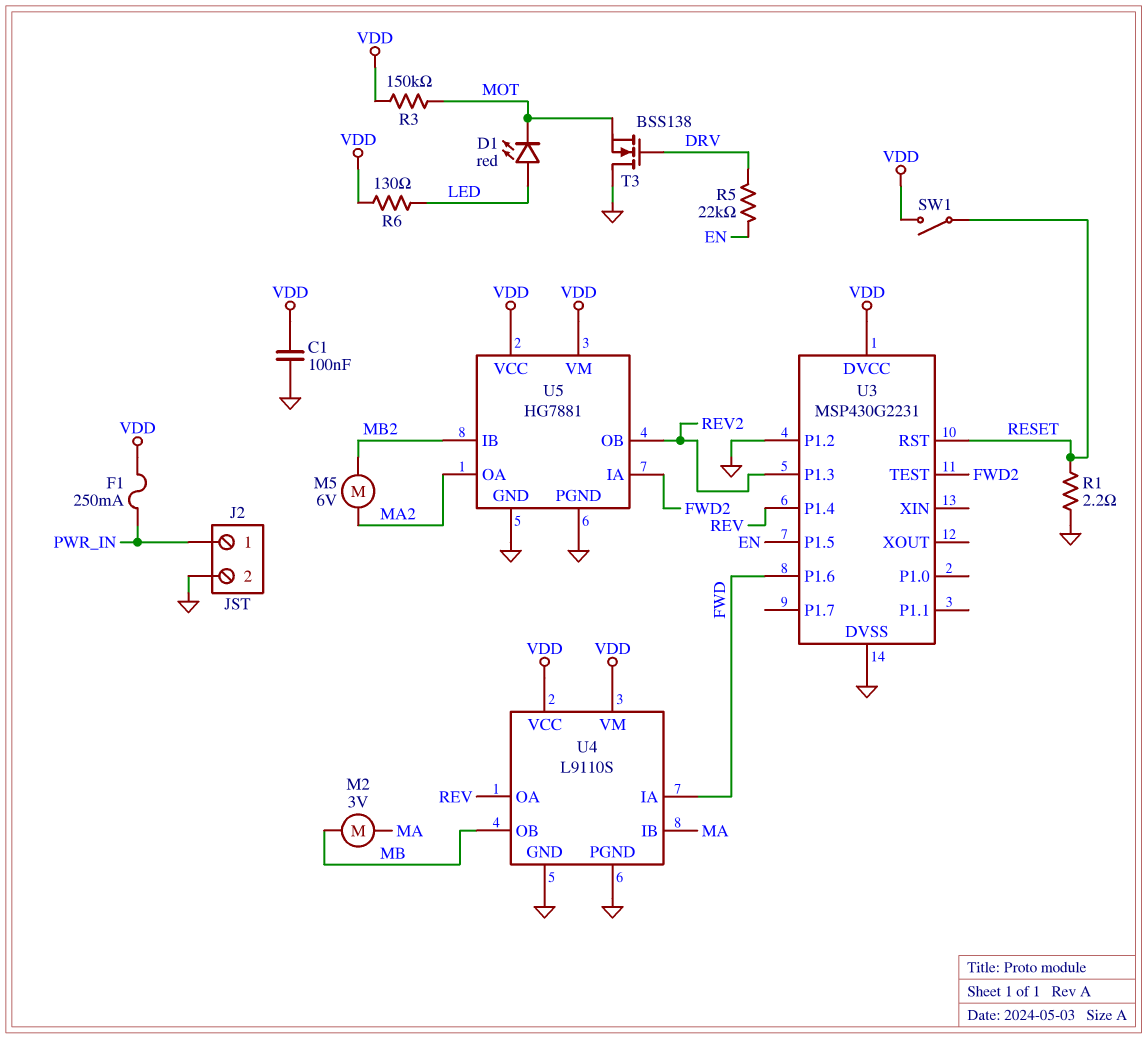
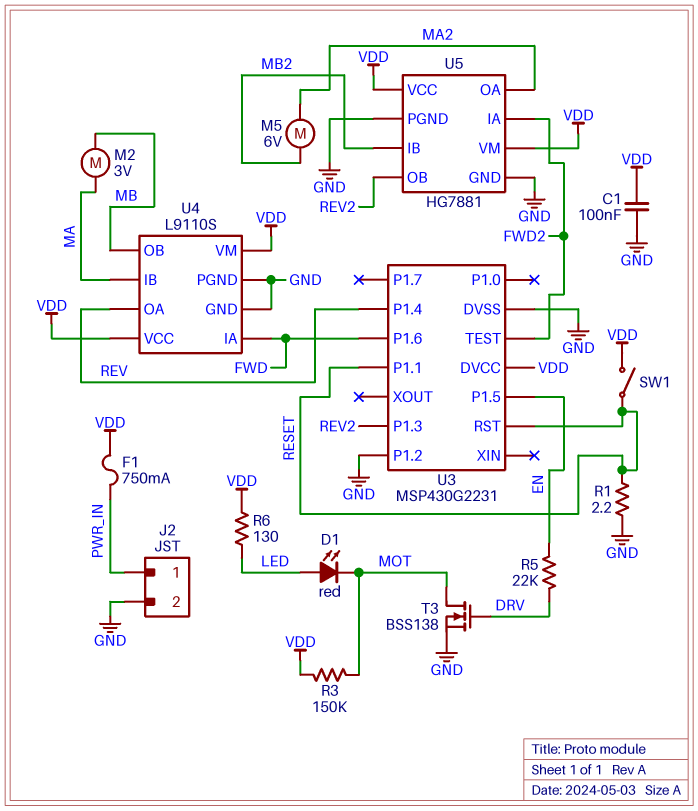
F1: 250mA (PWR_IN, VDD) -> 750mA (PWR_IN, VDD)
T3: NMOS BSS138 (G DRV, D GND, S MOT) -> NMOS BSS138 (G DRV, D MOT, S GND)
U3 pin P1.1: none -> RESET

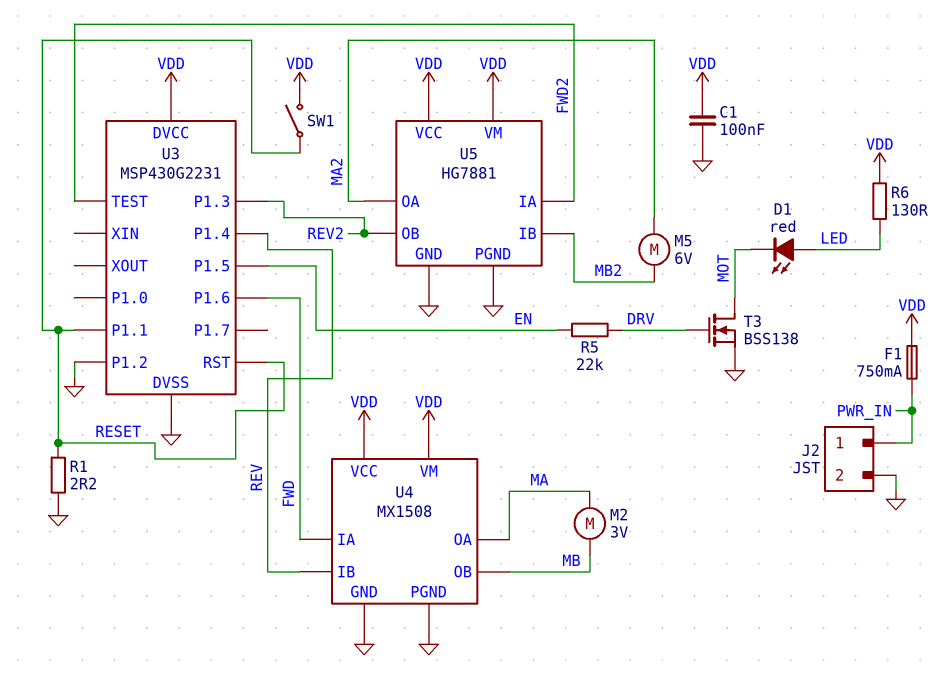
R3: 150k (MOT, VDD) -> none
U4: L9110S -> MX1508
U4 pin IB: MA -> REV
U4 pin OA: REV -> MA

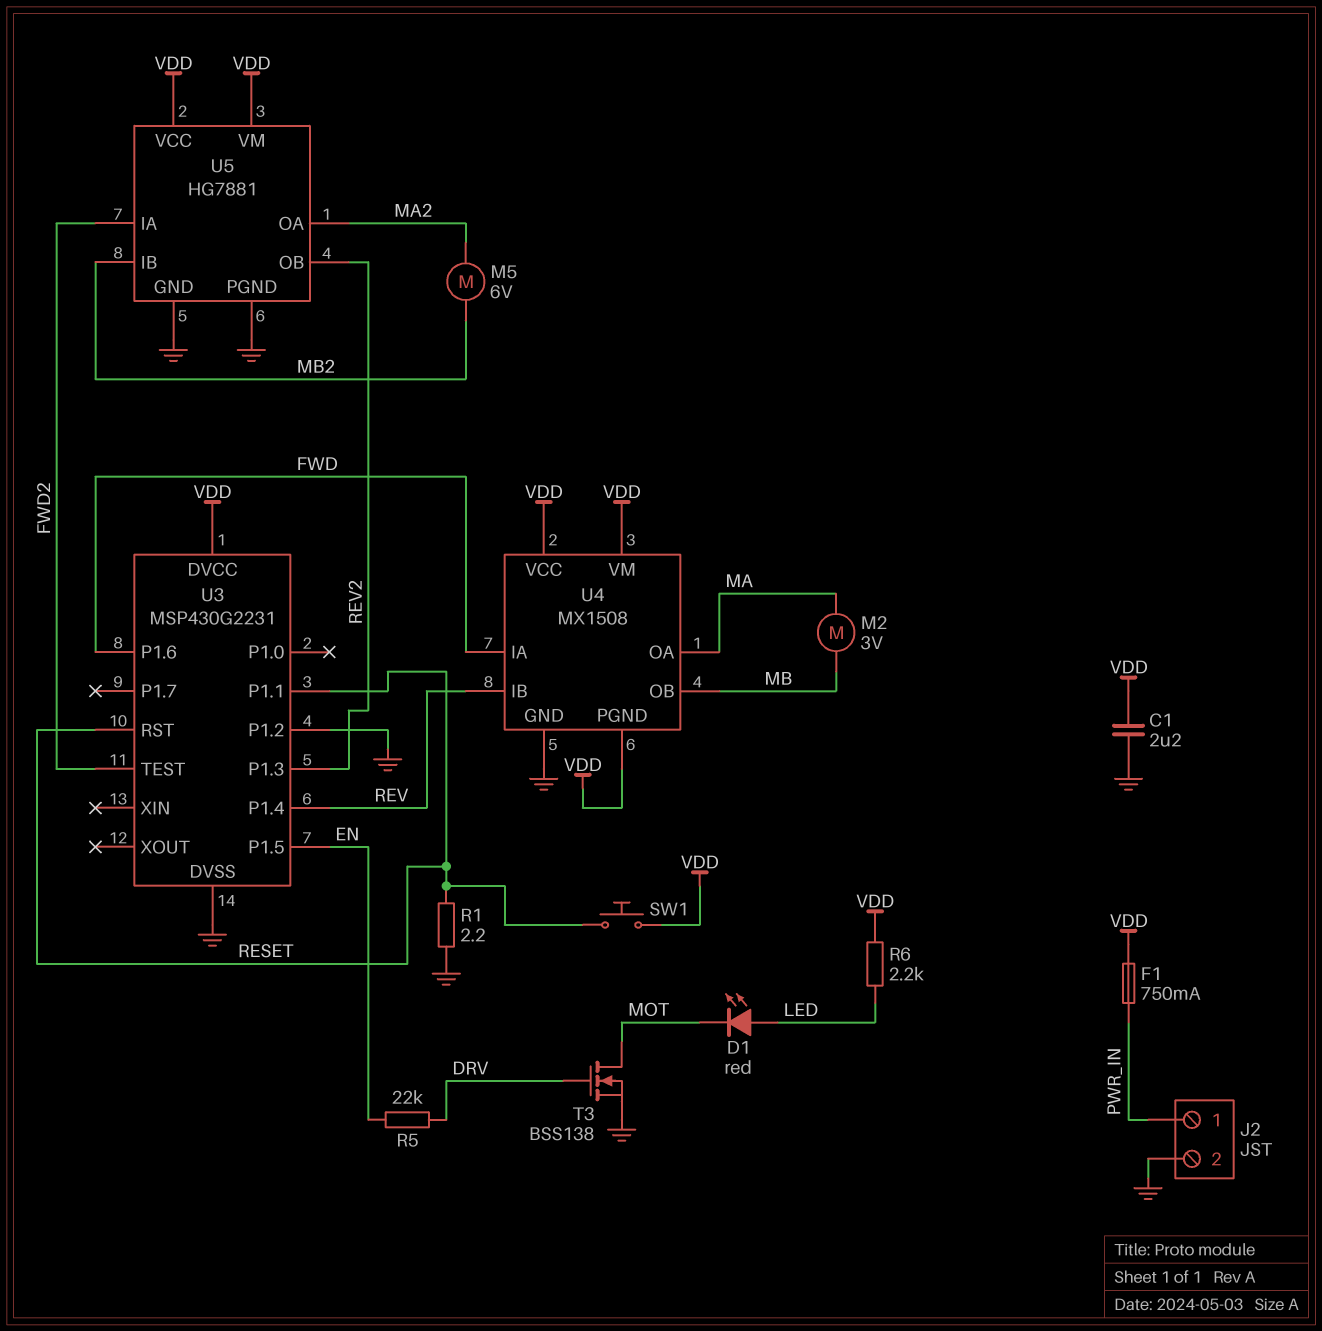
C1: 100nF (GND, VDD) -> 2.2uF (GND, VDD)
R6: 130 (LED, VDD) -> 2.2k (LED, VDD)
SW1: switch (RESET, VDD) -> button (RESET, VDD)
U4 pin PGND: GND -> VDD

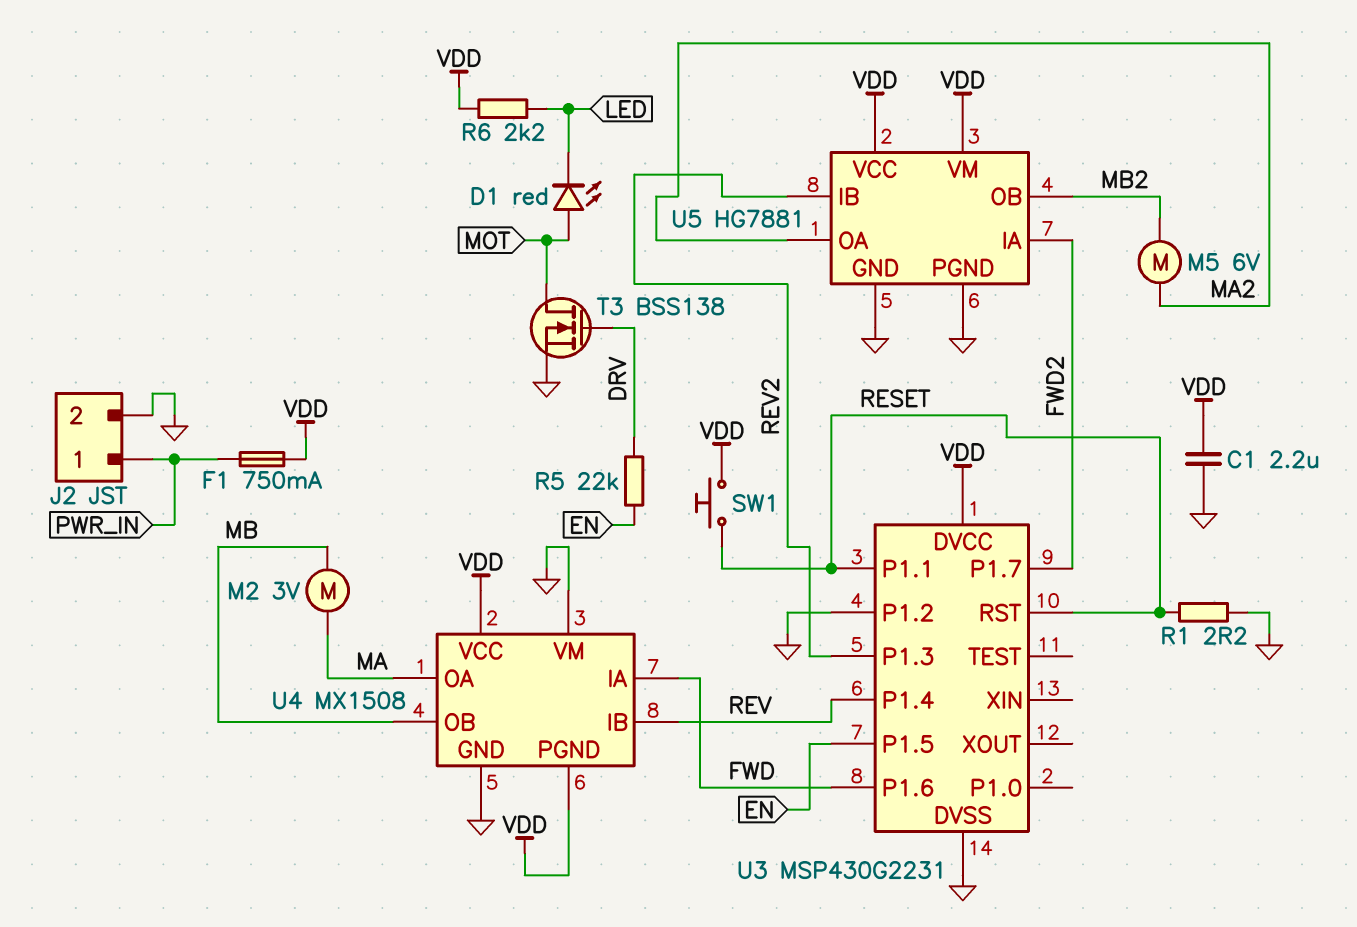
D1: LED red (A LED, K MOT) -> LED red (A MOT, K LED)
U3 pin P1.7: none -> FWD2
U3 pin TEST: FWD2 -> none
U4 pin VM: VDD -> GND
U5 pin IB: MB2 -> REV2
U5 pin OB: REV2 -> MB2

